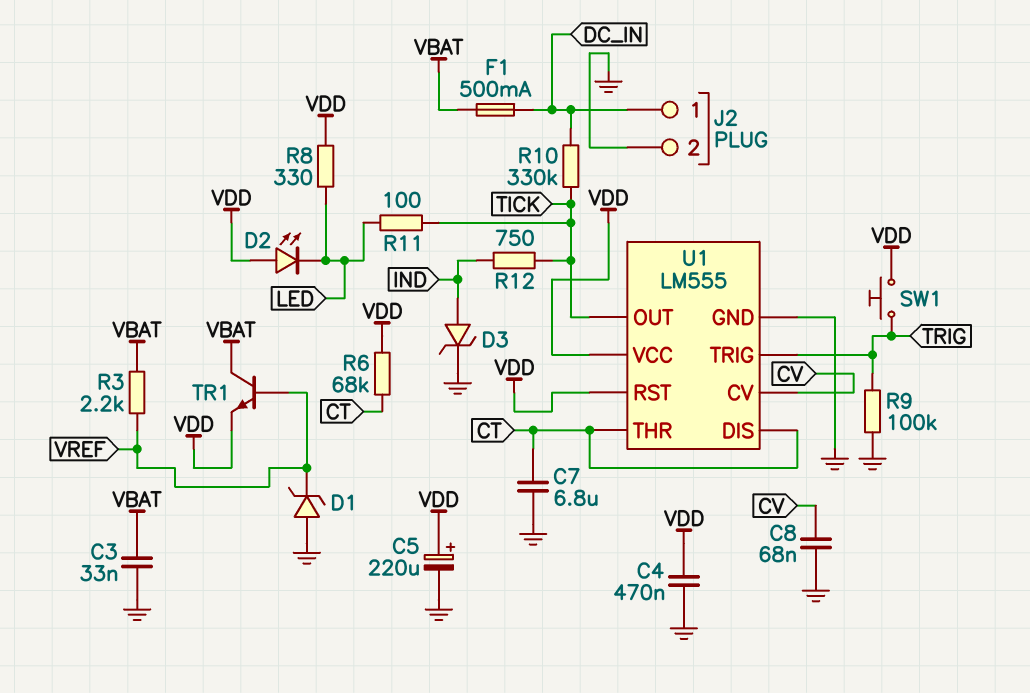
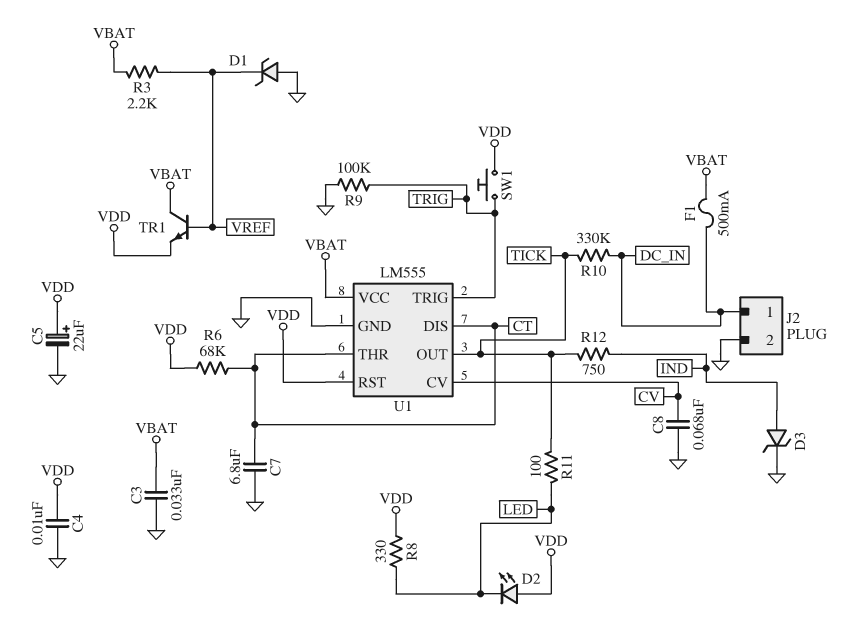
C4: 470nF (GND, VDD) -> 10nF (GND, VDD)
C5: 220uF (plus VDD, minus GND) -> 22uF (plus VDD, minus GND)
U1 pin VCC: VDD -> VBAT

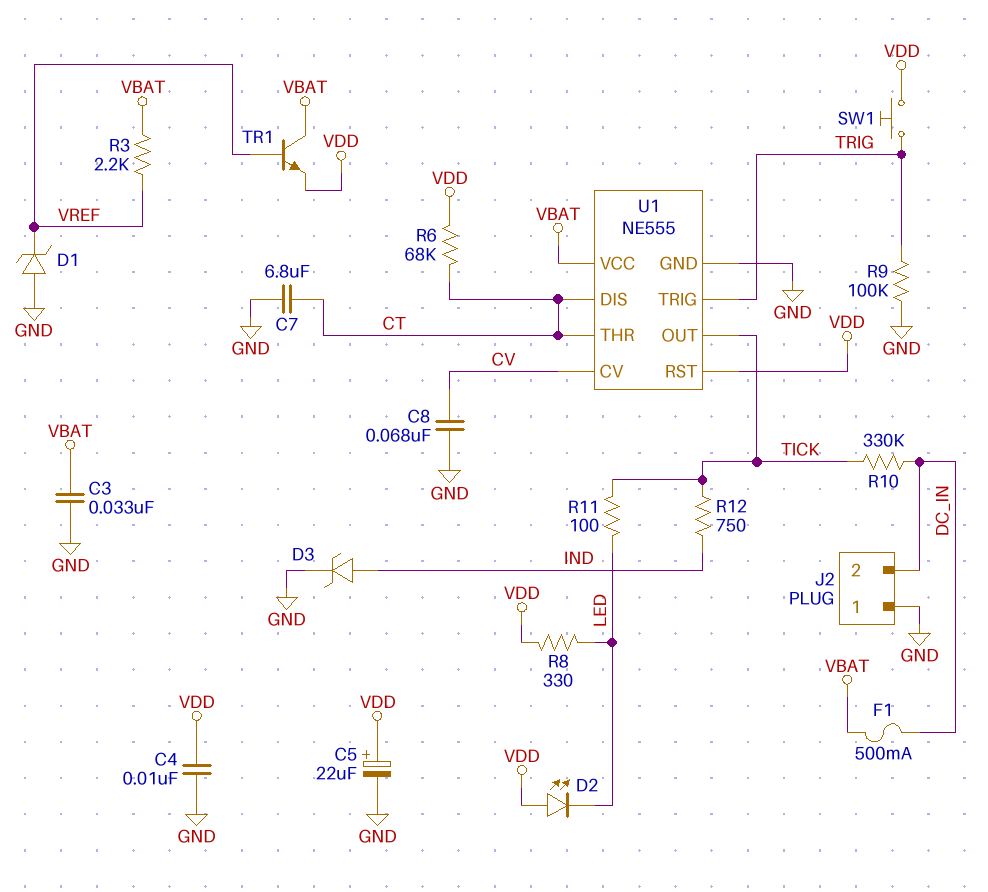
J2 pin 1: DC_IN -> GND
J2 pin 2: GND -> DC_IN
U1: LM555 -> NE555

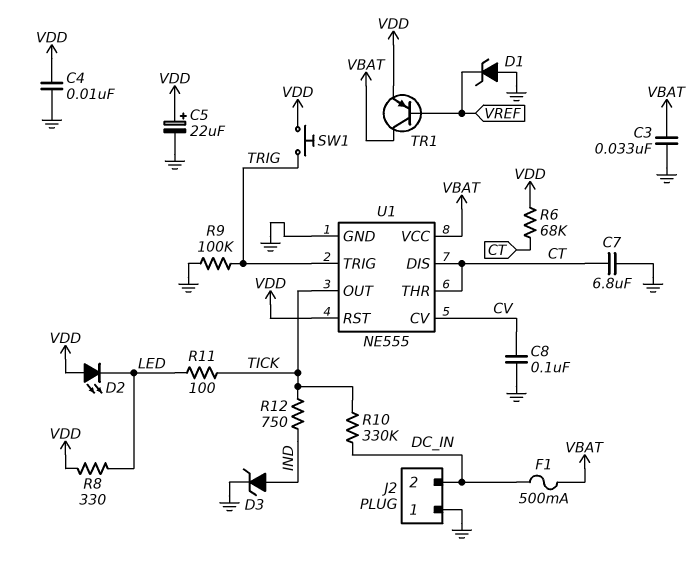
C8: 68nF (CV, GND) -> 100nF (CV, GND)
R3: 2.2k (VBAT, VREF) -> none
TR1: NPN (B VREF, C VBAT, E VDD) -> PNP (B VREF, C VBAT, E VDD)

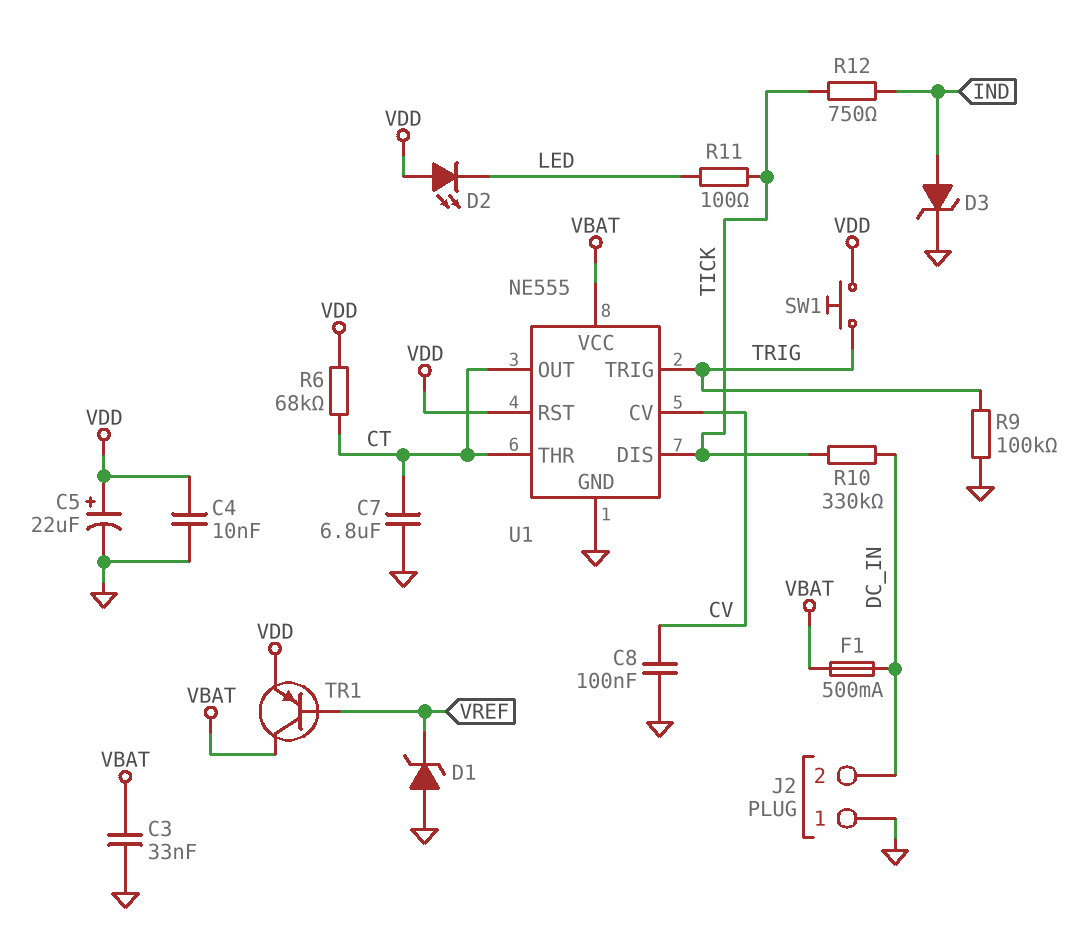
R8: 330 (LED, VDD) -> none
U1 pin DIS: CT -> TICK
U1 pin OUT: TICK -> CT

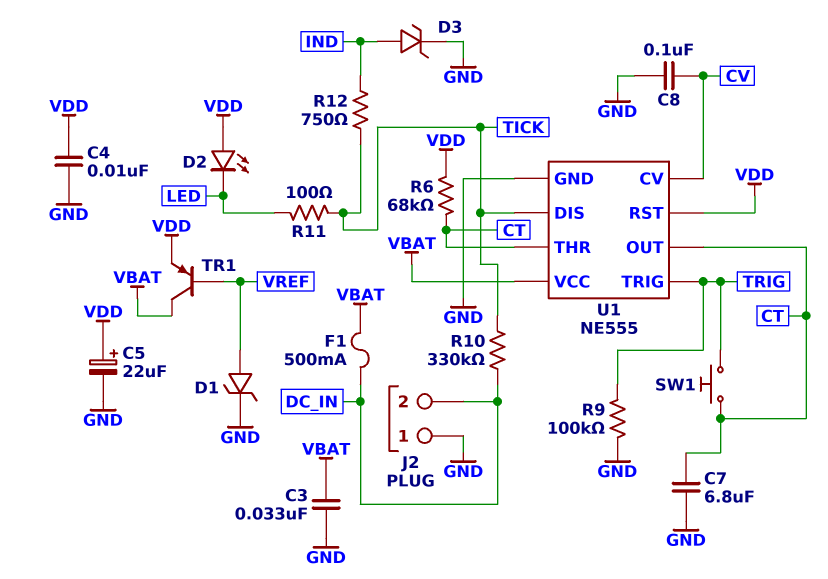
D1: zener (A GND, K VREF) -> zener (A VREF, K GND)
SW1: button (TRIG, VDD) -> button (CT, TRIG)

